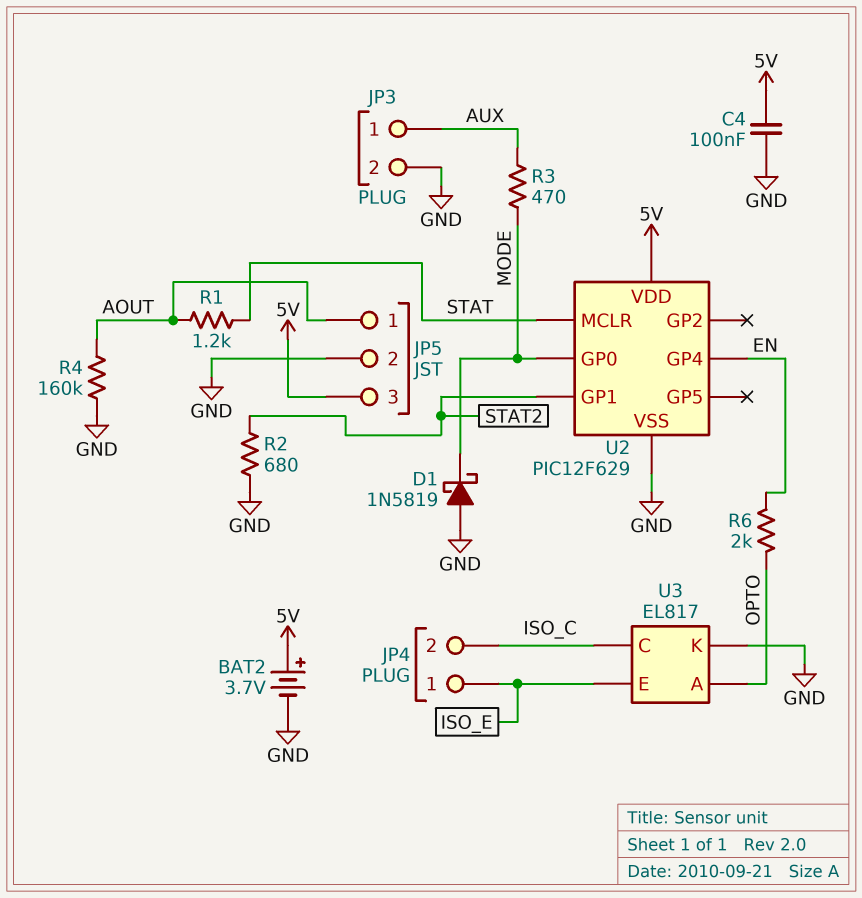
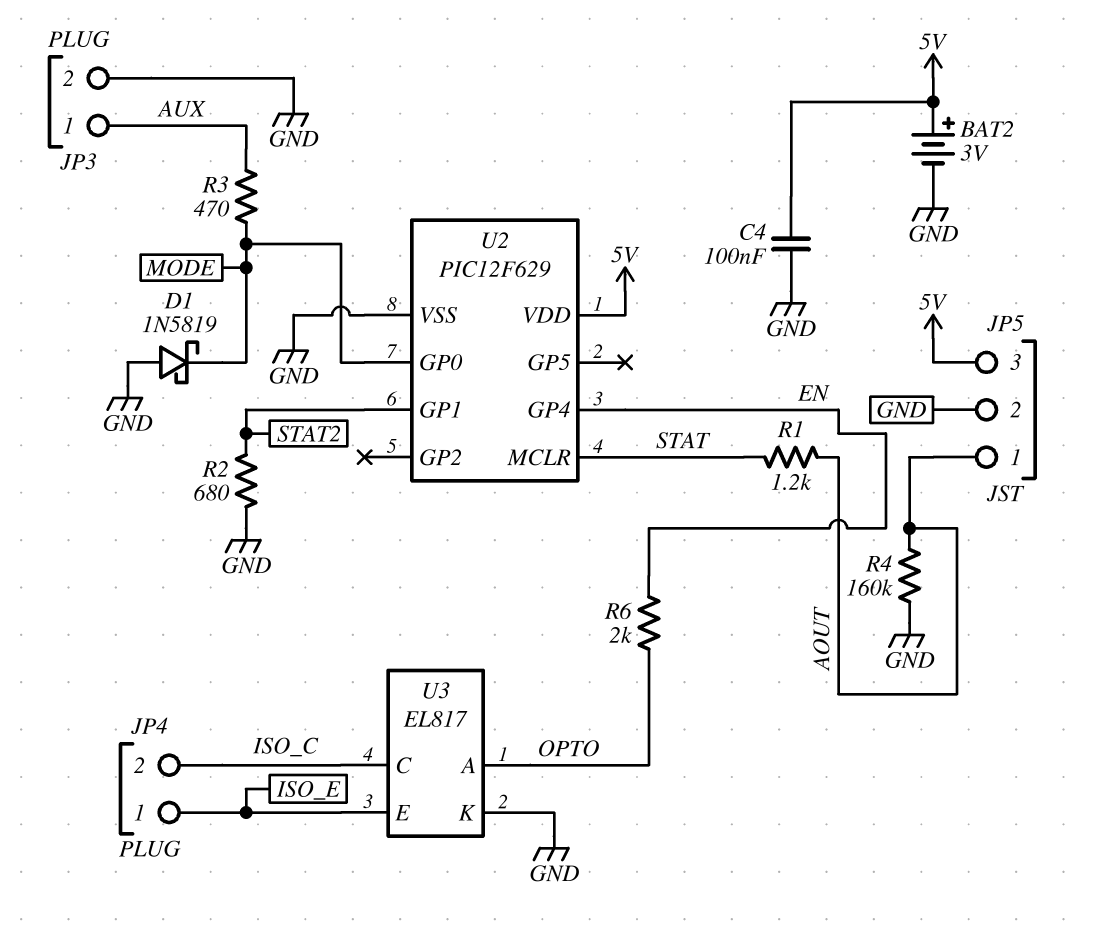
BAT2: 3.7V (plus 5V, minus GND) -> 3V (plus 5V, minus GND)

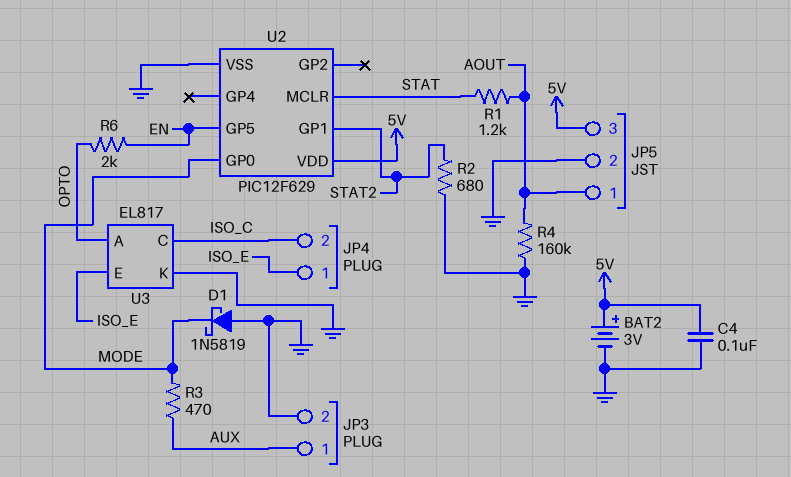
U2 pin GP4: EN -> none
U2 pin GP5: none -> EN

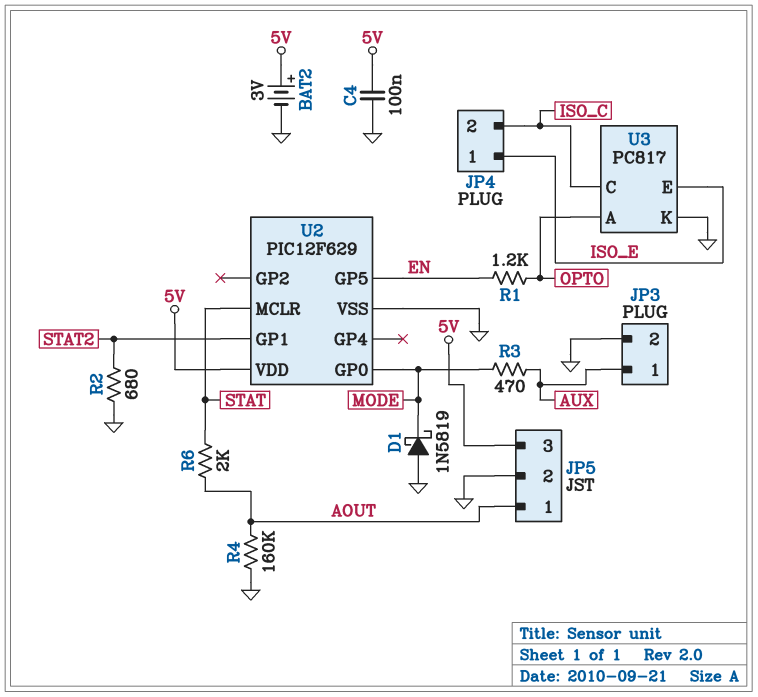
R1: 1.2k (AOUT, STAT) -> 1.2k (EN, OPTO)
R6: 2k (EN, OPTO) -> 2k (AOUT, STAT)
U3: EL817 -> PC817

